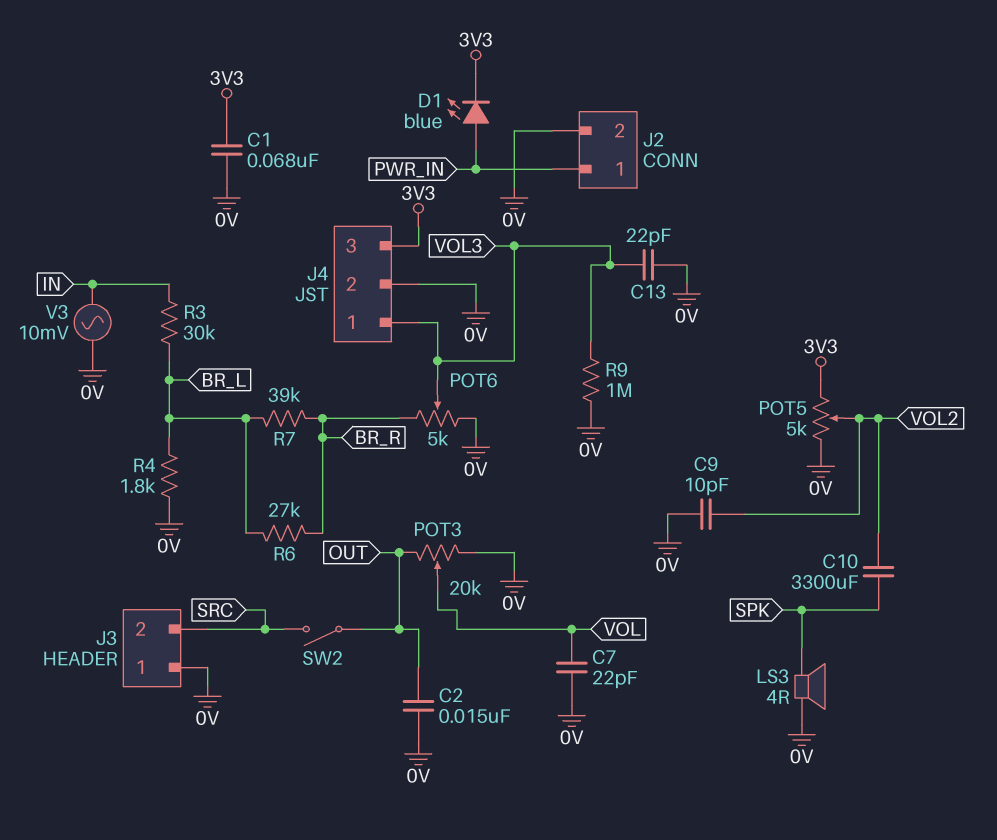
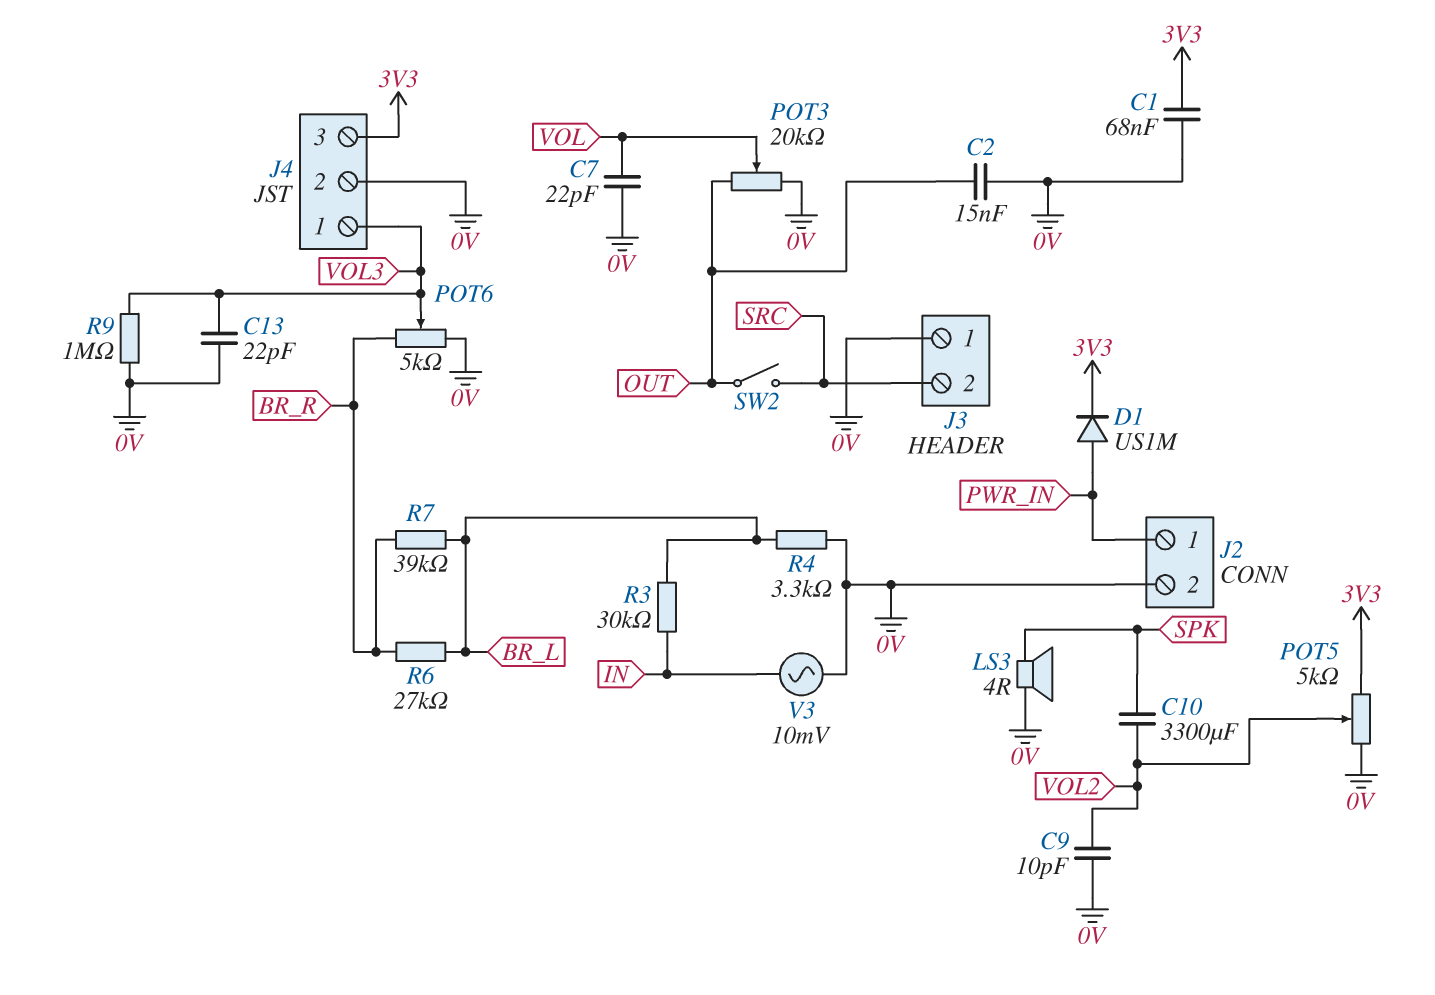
D1: LED blue (A PWR_IN, K 3V3) -> diode US1M (A PWR_IN, K 3V3)
R4: 1.8k (0V, BR_L) -> 3.3k (0V, BR_L)

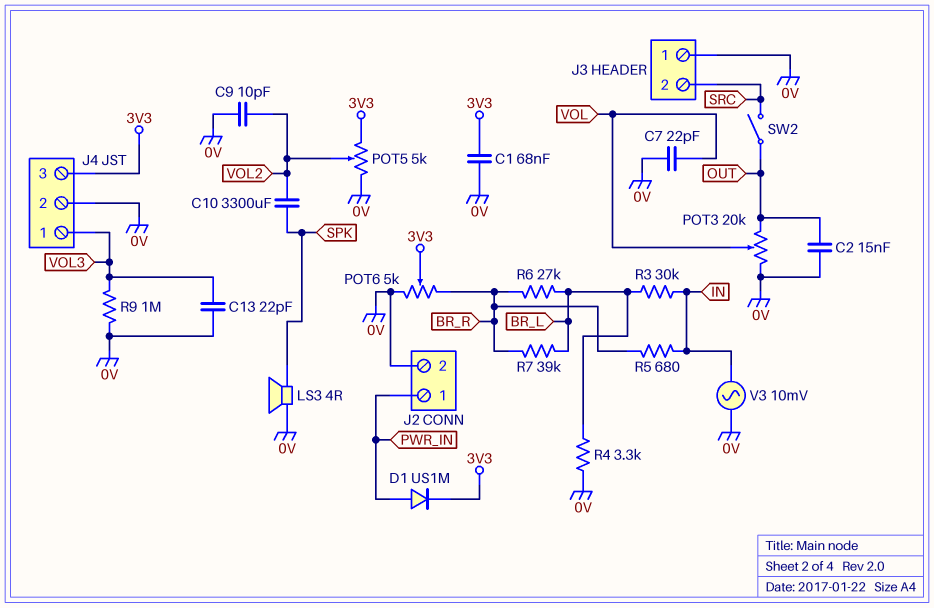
POT6: 5k (0V, BR_R, wiper VOL3) -> 5k (0V, BR_R, wiper 3V3)
R5: none -> 680 (BR_R, IN)

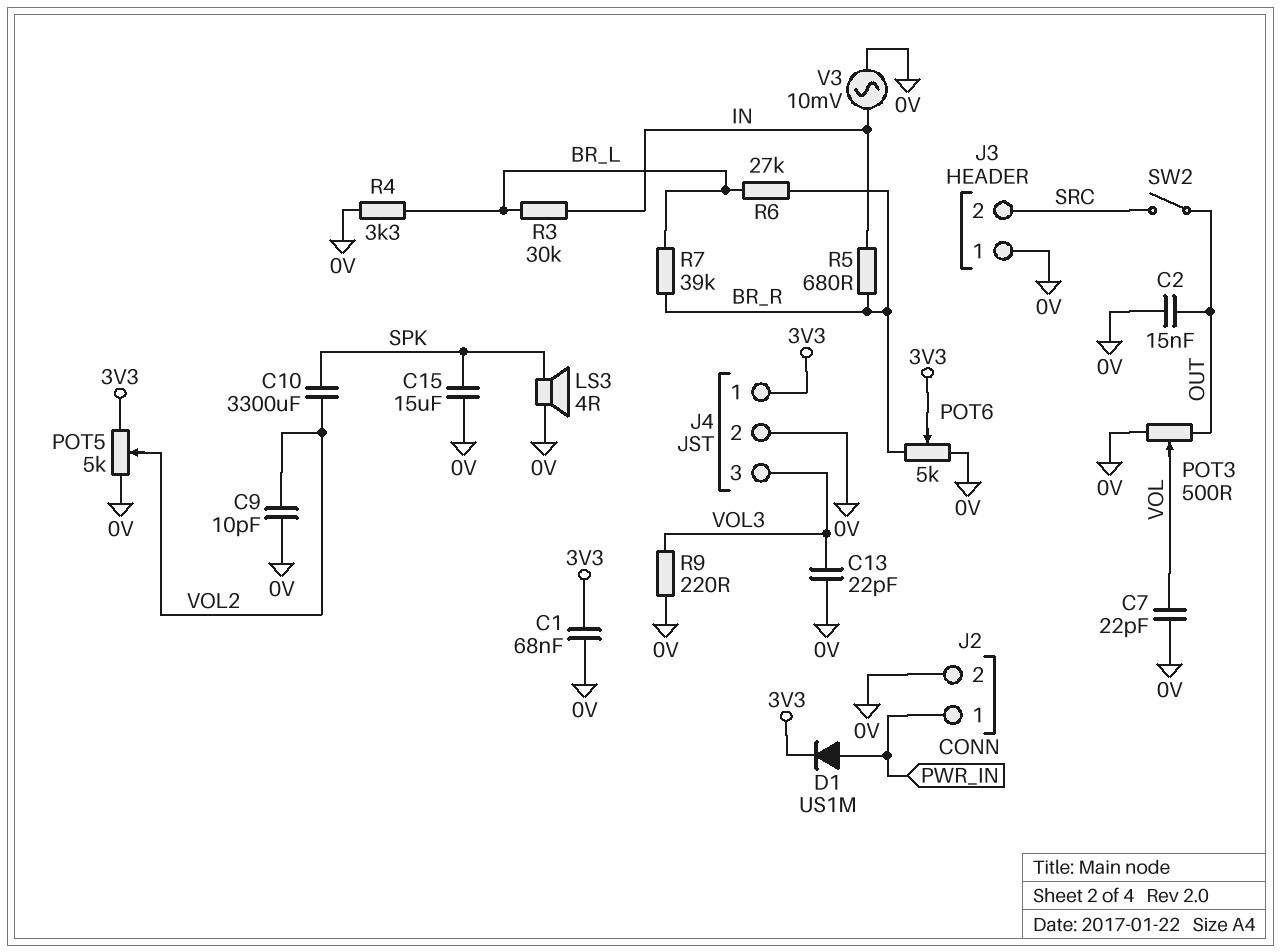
C15: none -> 15uF (0V, SPK)
J4 pin 1: VOL3 -> 3V3
J4 pin 3: 3V3 -> VOL3
POT3: 20k (0V, OUT, wiper VOL) -> 500 (0V, OUT, wiper VOL)
R9: 1M (0V, VOL3) -> 220 (0V, VOL3)

